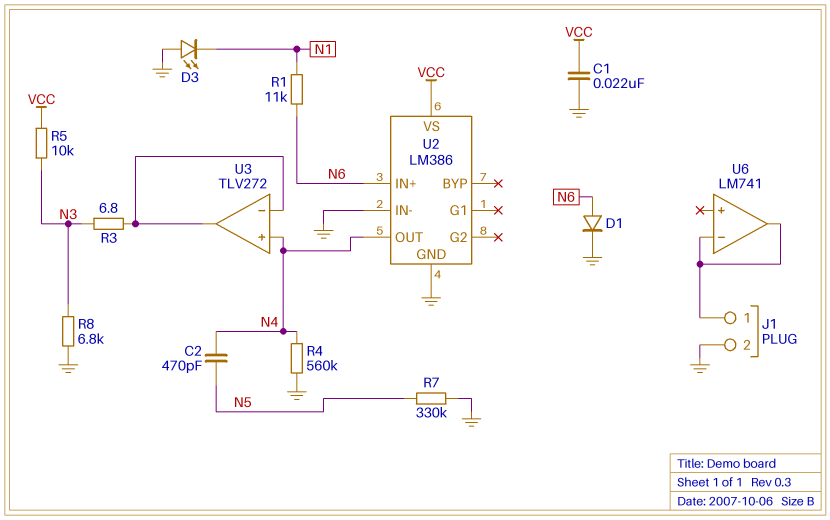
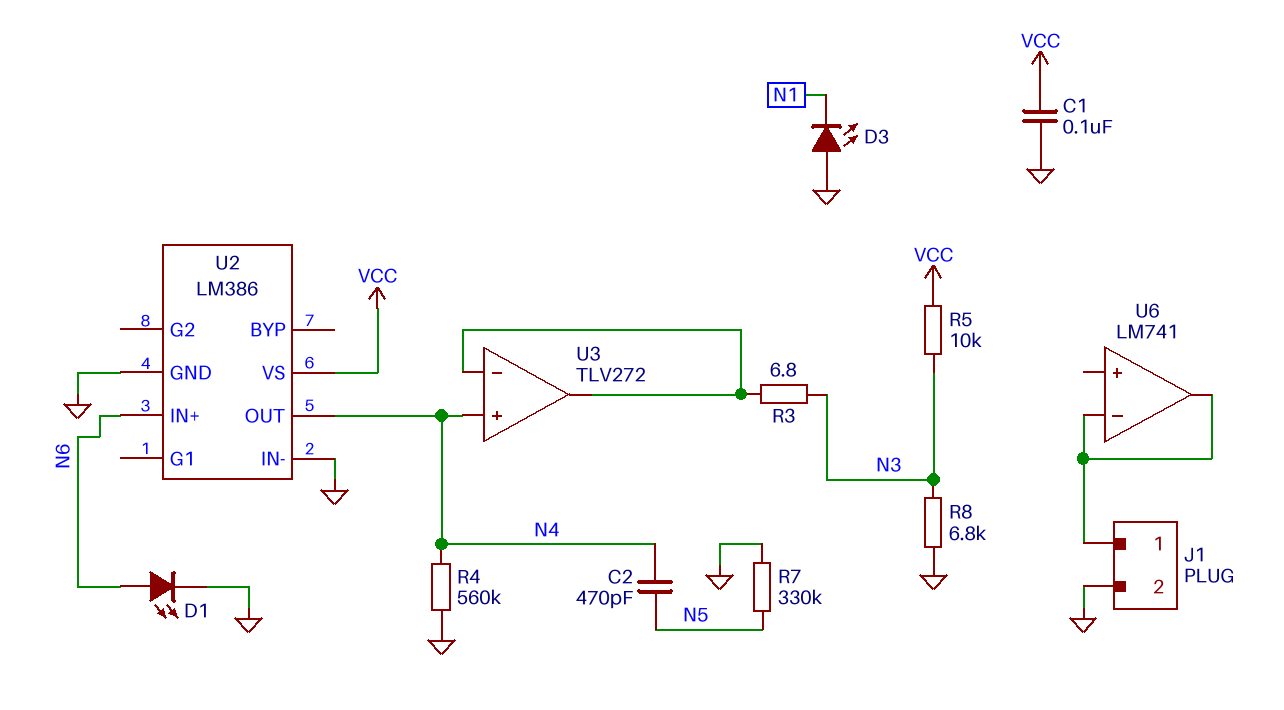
C1: 22nF (GND, VCC) -> 100nF (GND, VCC)
D1: diode (A N6, K GND) -> LED (A N6, K GND)
R1: 11k (N1, N6) -> none

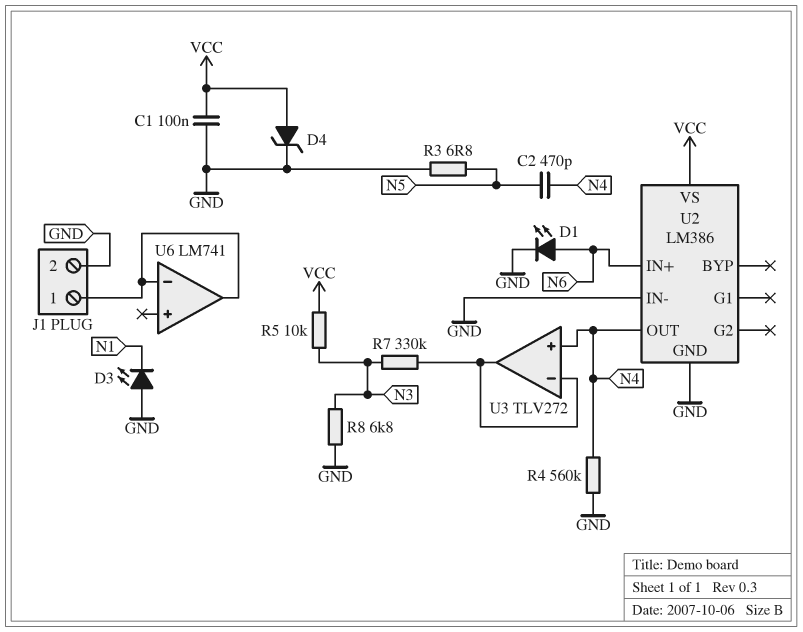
D4: none -> zener (A VCC, K GND)
R3: 6.8 (N3, U3/in-) -> 6.8 (GND, N5)
R7: 330k (GND, N5) -> 330k (N3, U3/in-)

